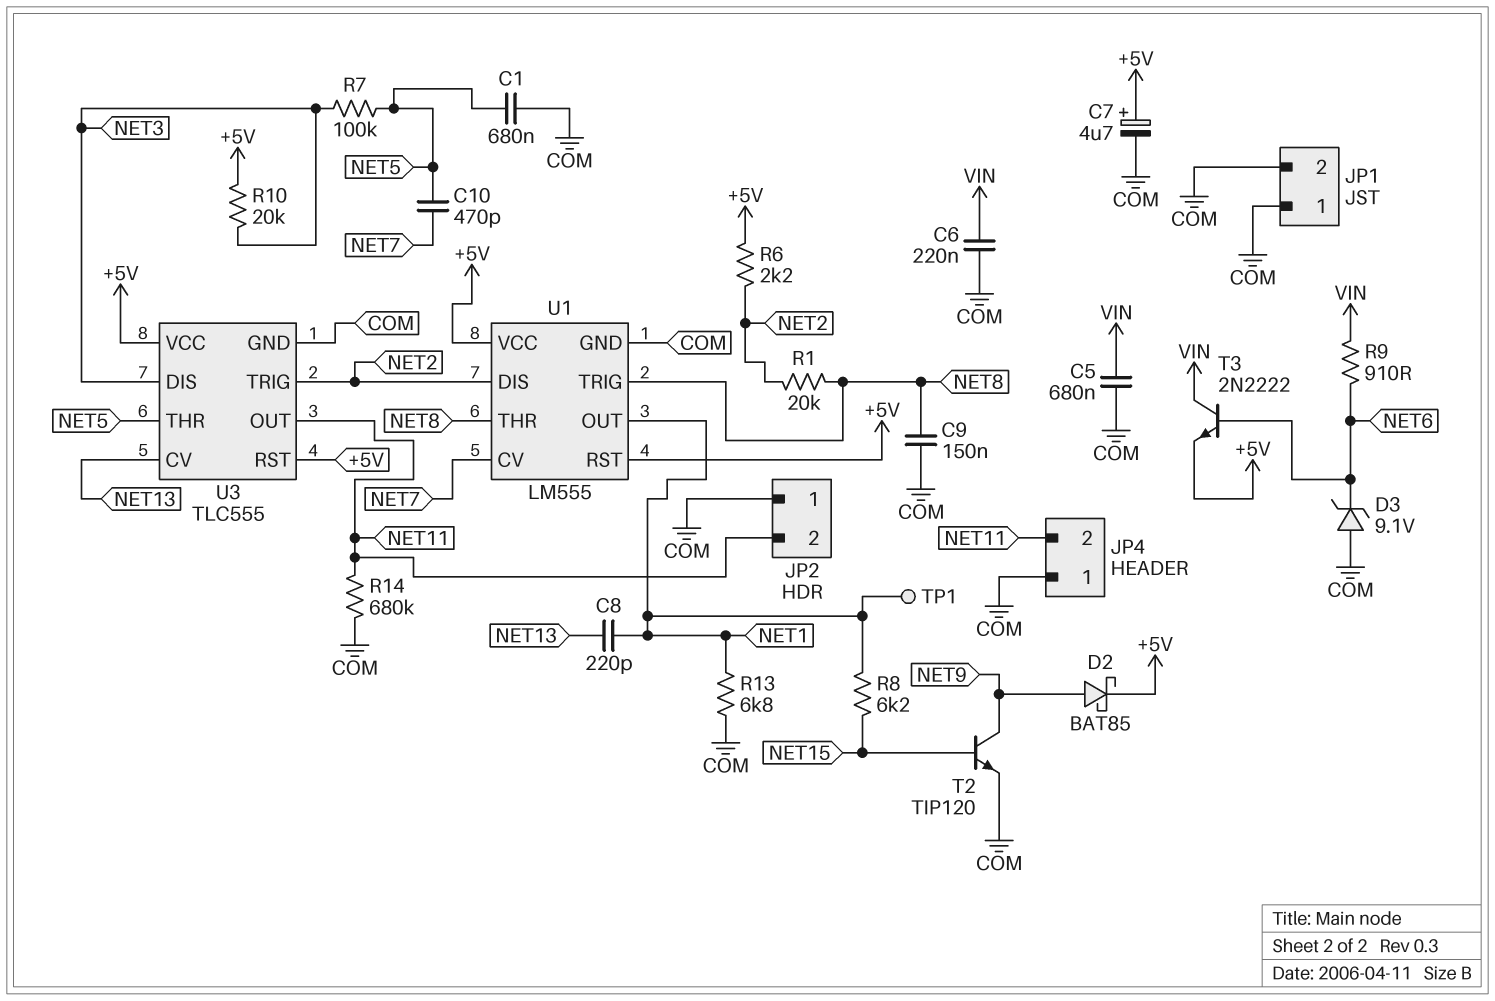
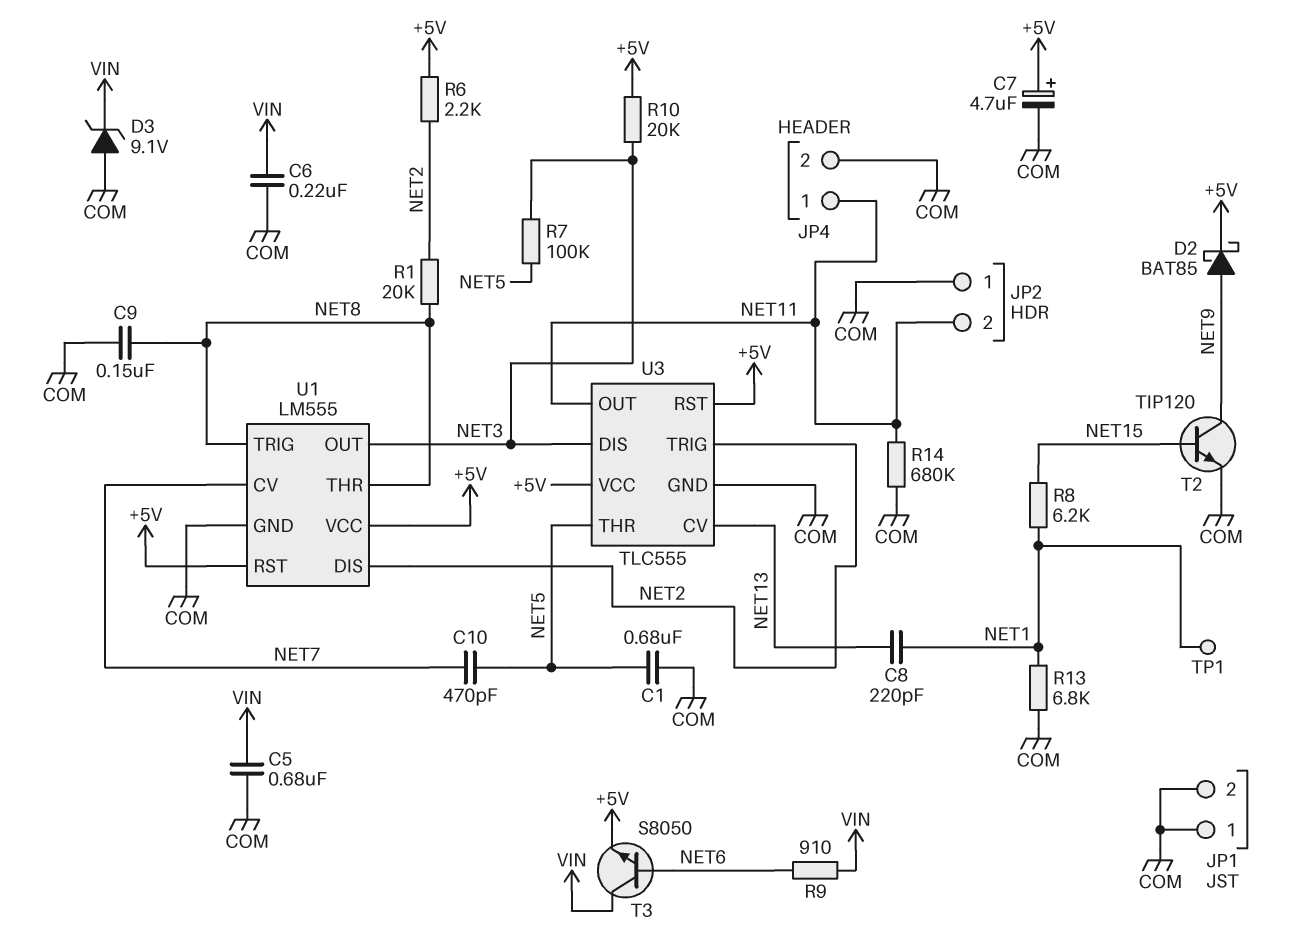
D3: zener 9.1V (A COM, K NET6) -> zener 9.1V (A COM, K VIN)
JP4 pin 1: COM -> NET11
JP4 pin 2: NET11 -> COM
T3: NPN 2N2222 (B NET6, C VIN, E +5V) -> NPN S8050 (B NET6, C VIN, E +5V)
U1 pin OUT: NET1 -> NET3

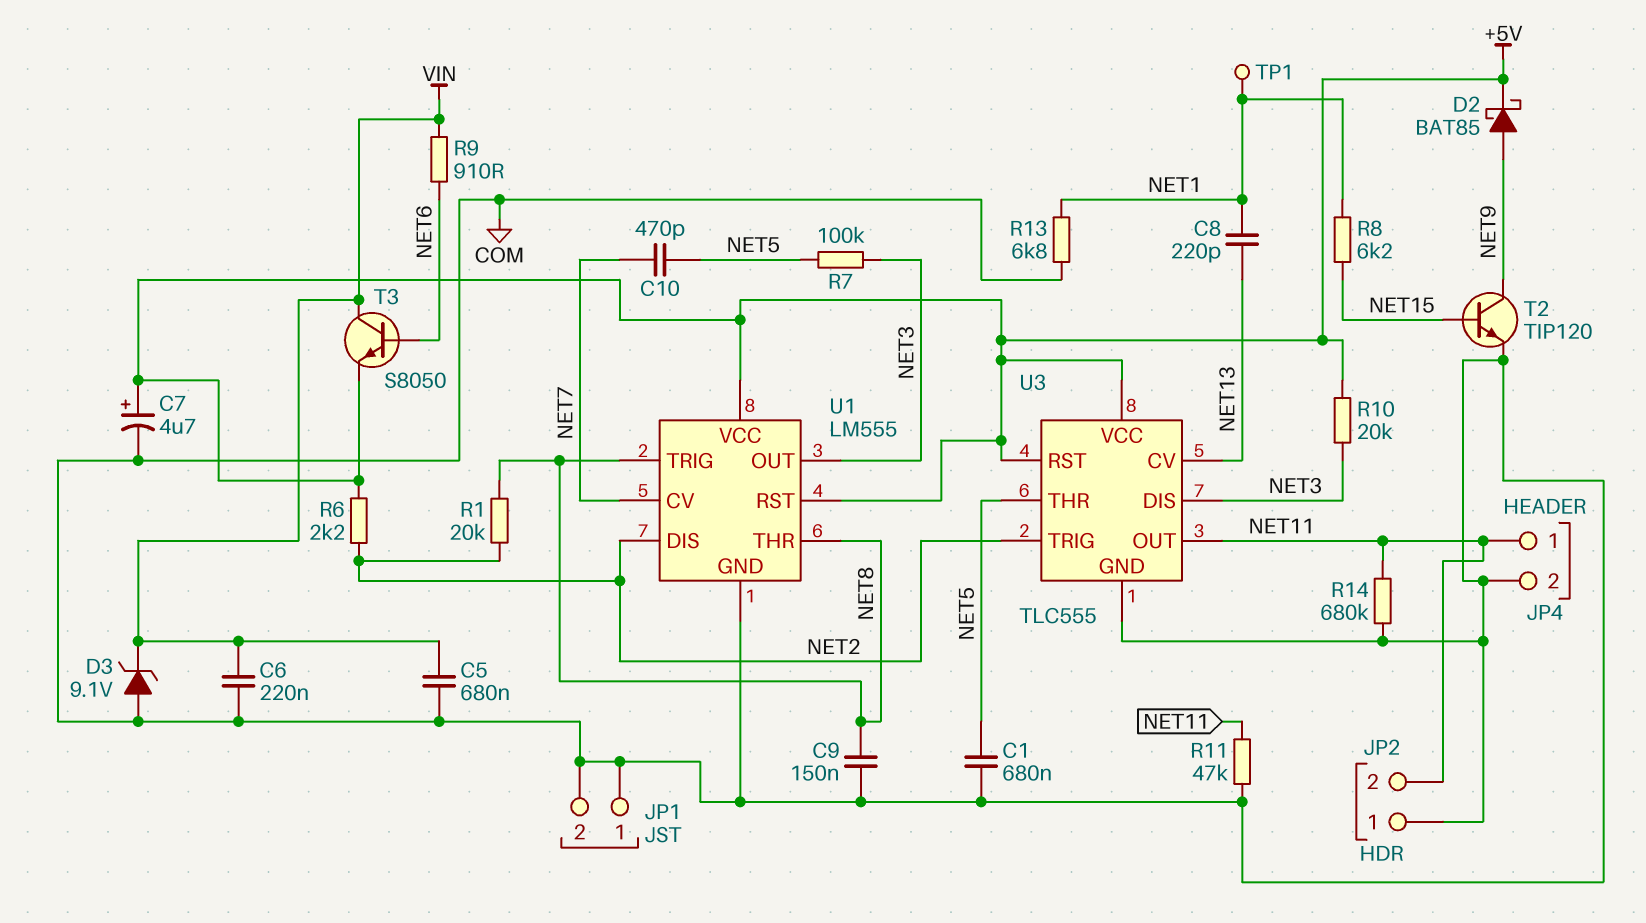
R11: none -> 47k (COM, NET11)

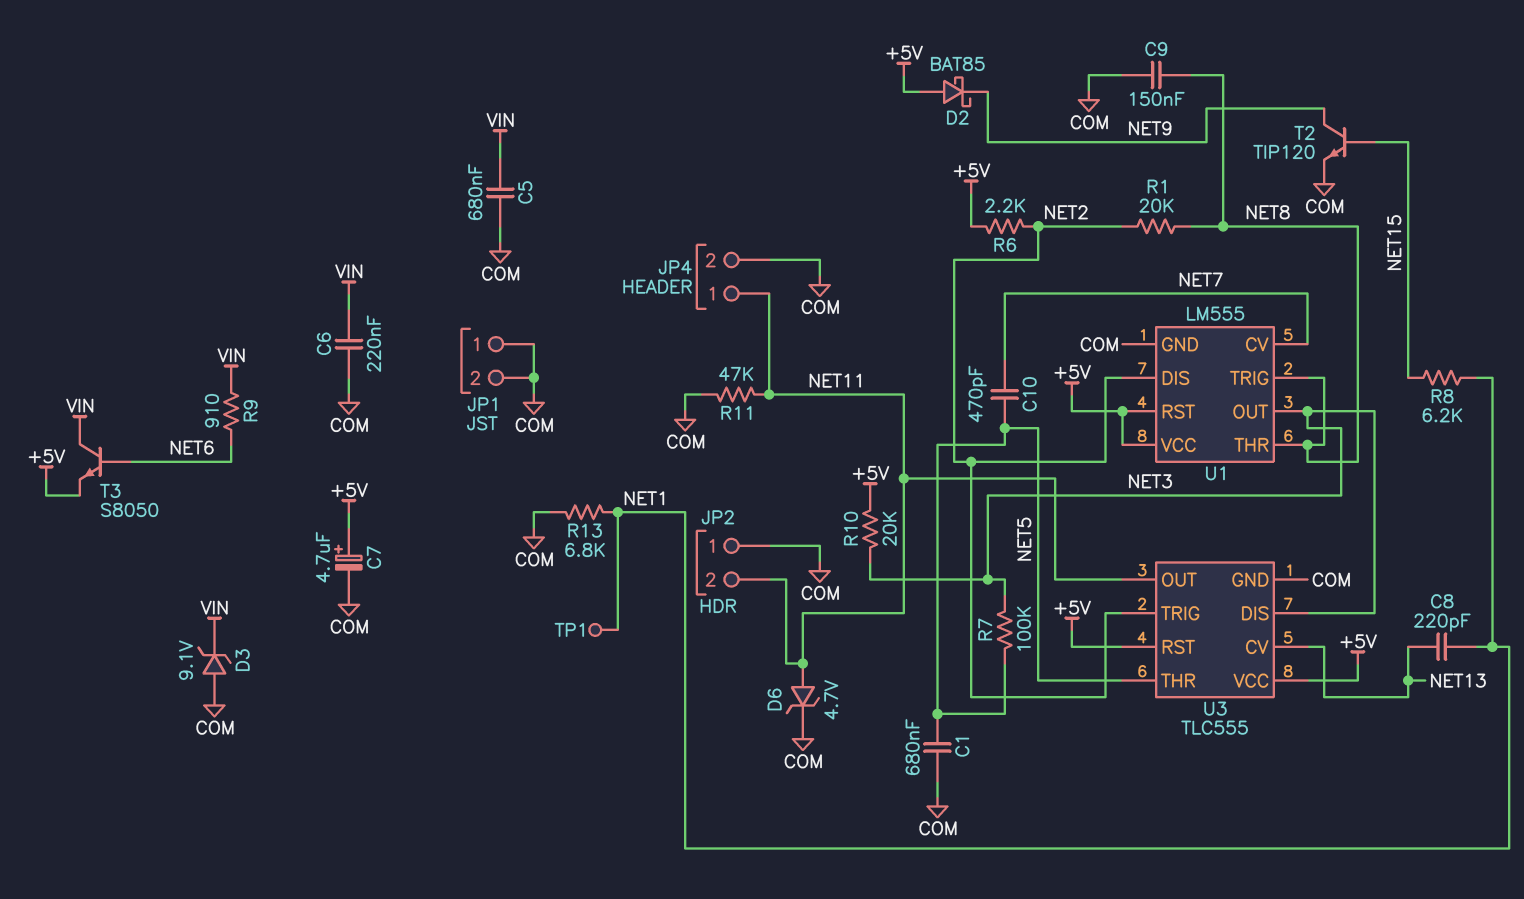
D2: schottky BAT85 (A NET9, K +5V) -> schottky BAT85 (A +5V, K NET9)
D6: none -> zener 4.7V (A NET11, K COM)
R14: 680k (COM, NET11) -> none

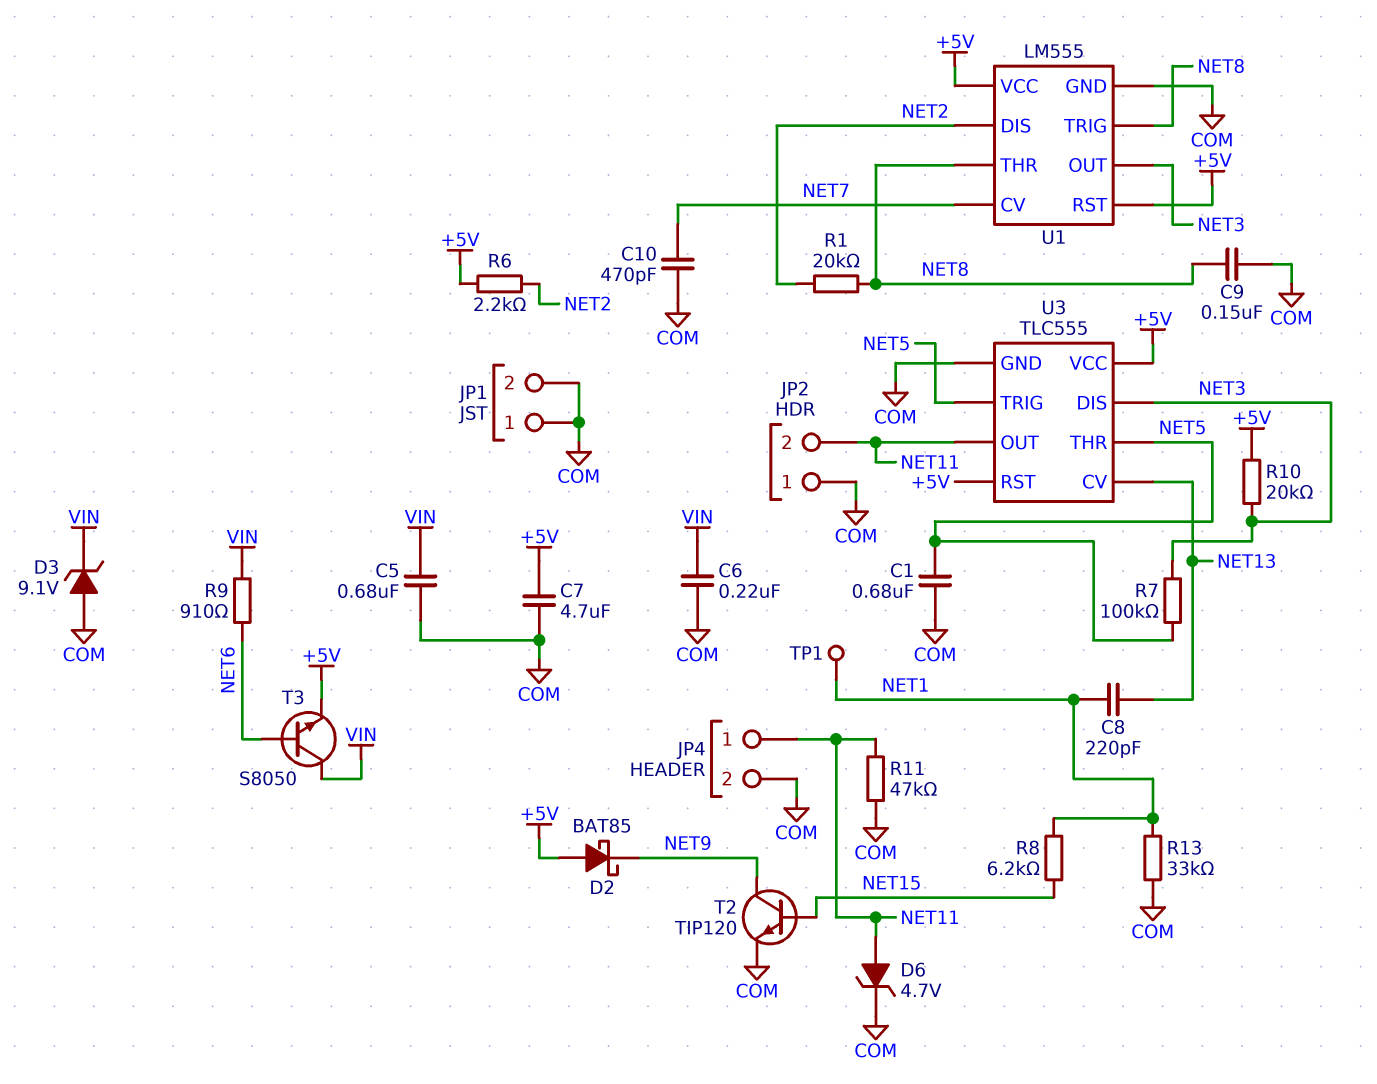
C7: 4.7uF (plus +5V, minus COM) -> 4.7uF (+5V, COM)
C10: 470pF (NET5, NET7) -> 470pF (COM, NET7)
R13: 6.8k (COM, NET1) -> 33k (COM, NET1)
U3 pin TRIG: NET2 -> NET5

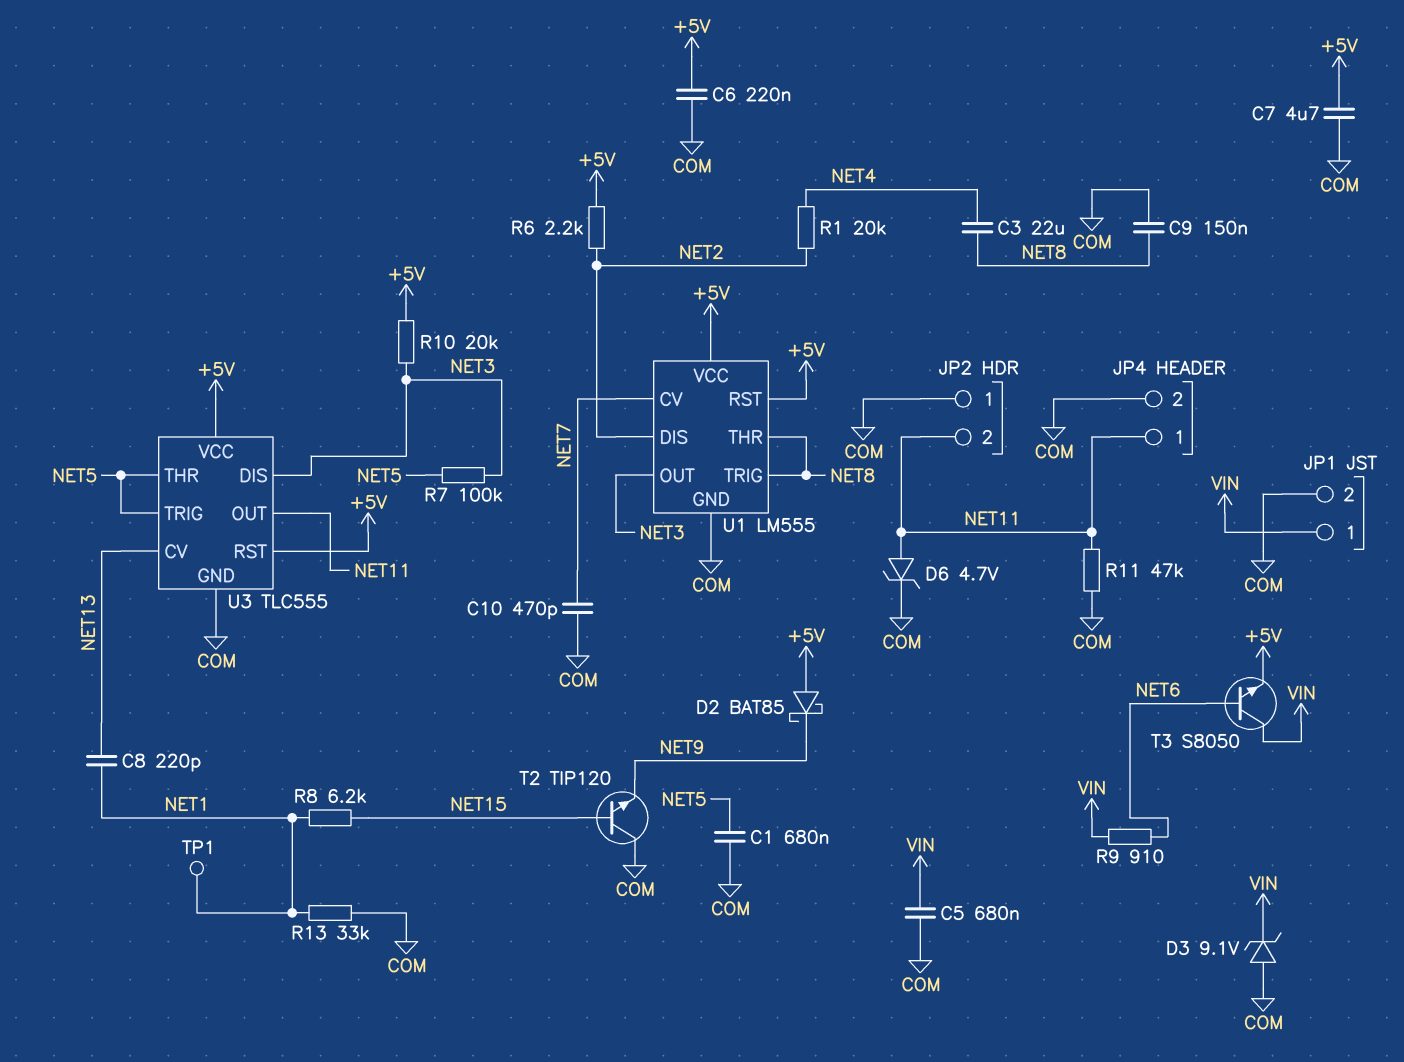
C3: none -> 22uF (NET4, NET8)
C6: 220nF (COM, VIN) -> 220nF (+5V, COM)
JP1 pin 1: COM -> VIN
R1: 20k (NET2, NET8) -> 20k (NET2, NET4)
T2: NPN TIP120 (B NET15, C NET9, E COM) -> NPN TIP120 (B NET15, C COM, E NET9)

